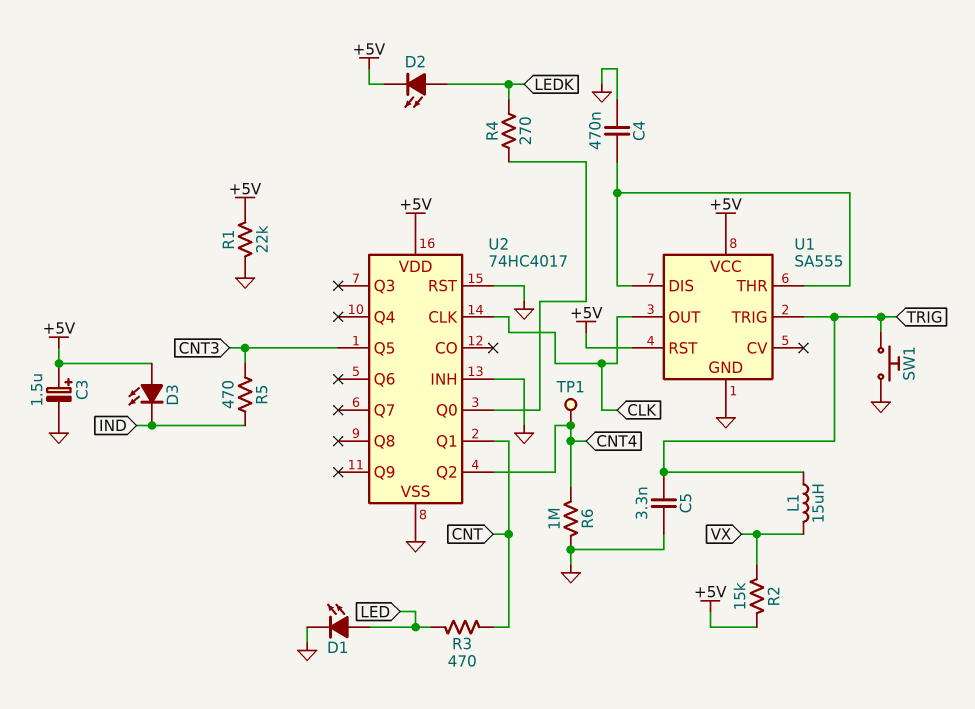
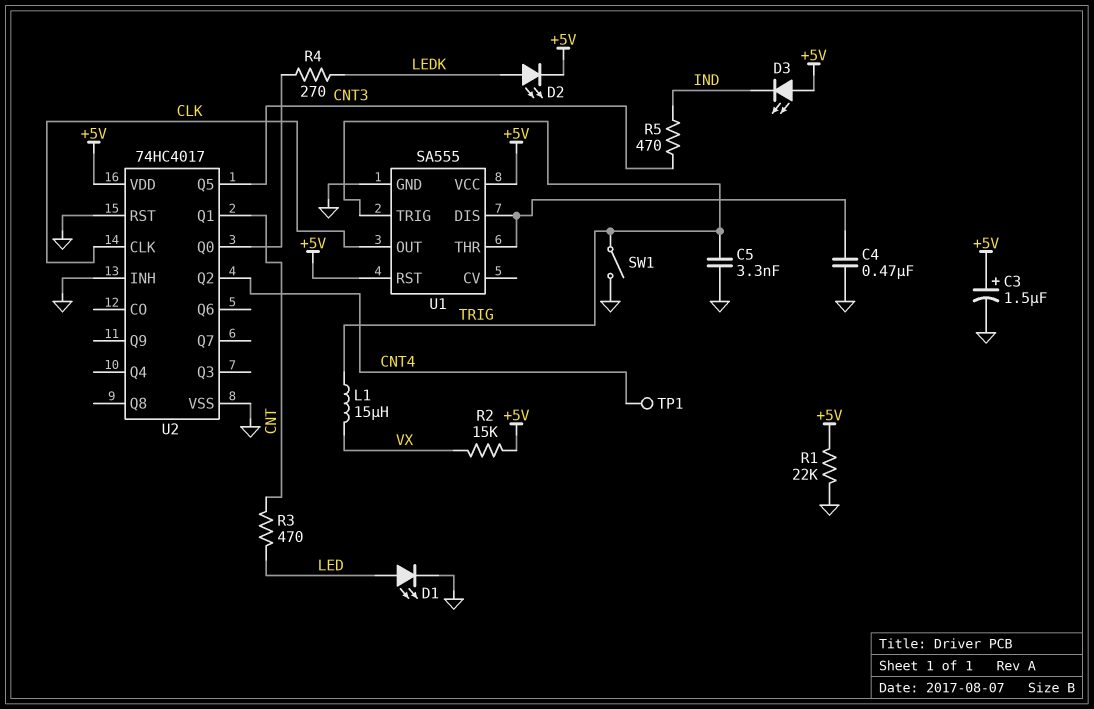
R6: 1M (CNT4, GND) -> none
SW1: button (GND, TRIG) -> switch (GND, TRIG)

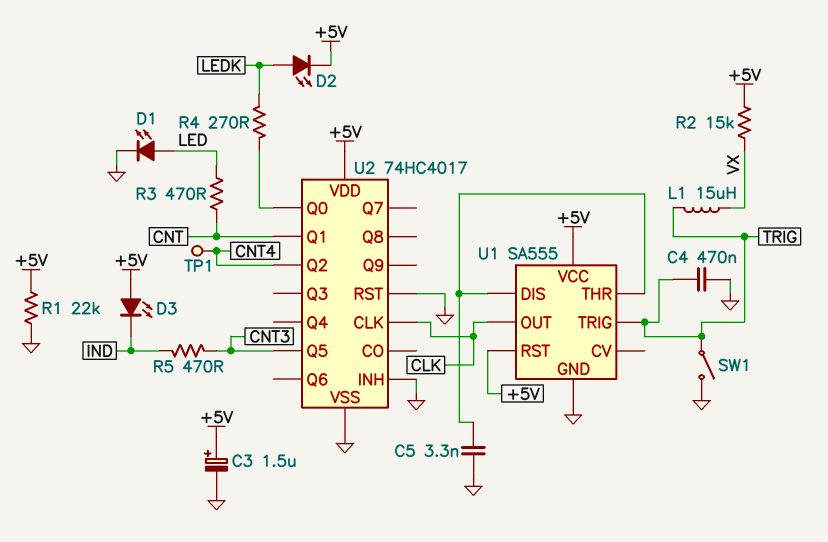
C4: 470nF (GND, U1/DIS) -> 470nF (GND, TRIG)
C5: 3.3nF (GND, TRIG) -> 3.3nF (GND, U1/DIS)

